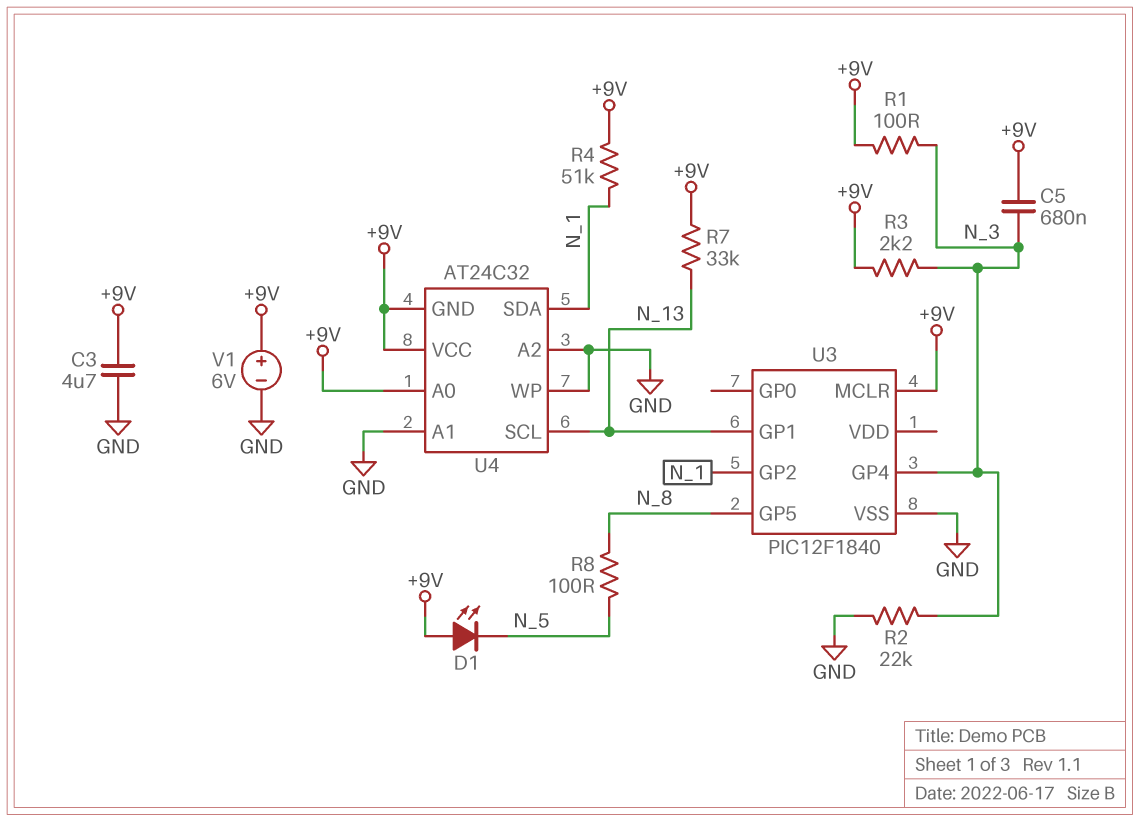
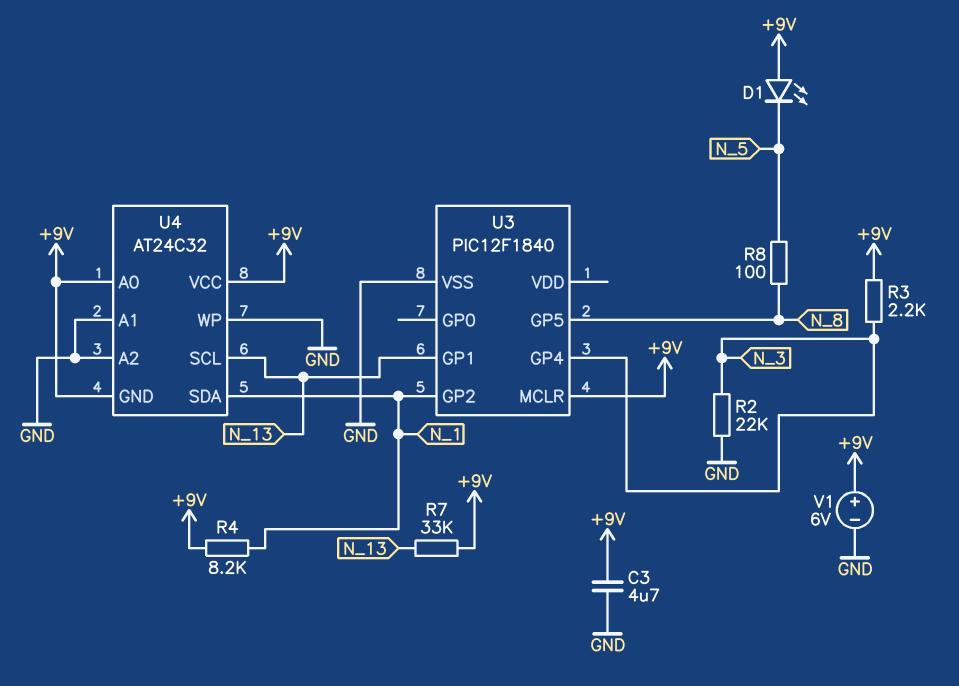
C5: 680nF (+9V, N_3) -> none
R1: 100 (+9V, N_3) -> none
R4: 51k (+9V, N_1) -> 8.2k (+9V, N_1)

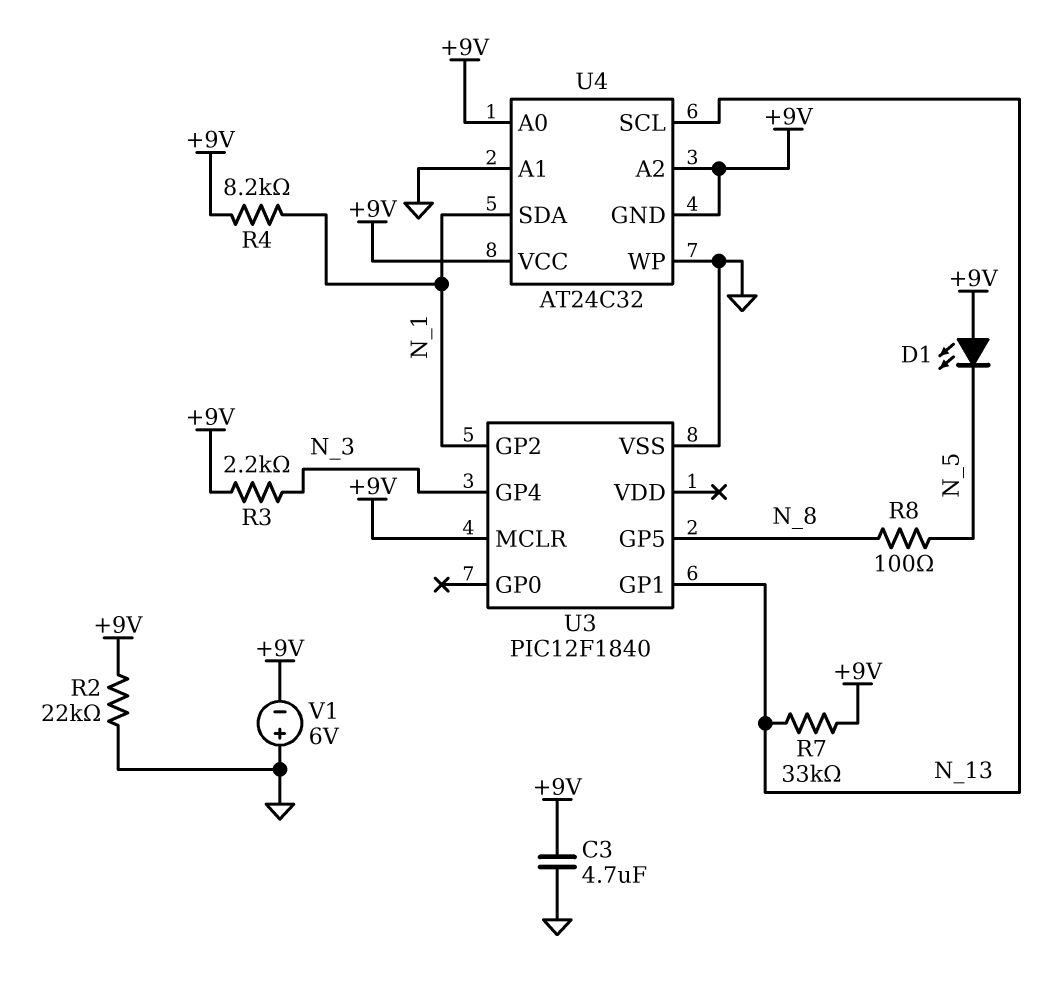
R2: 22k (GND, N_3) -> 22k (+9V, GND)
U4 pin A2: GND -> +9V
V1: 6V (plus +9V, minus GND) -> 6V (plus GND, minus +9V)

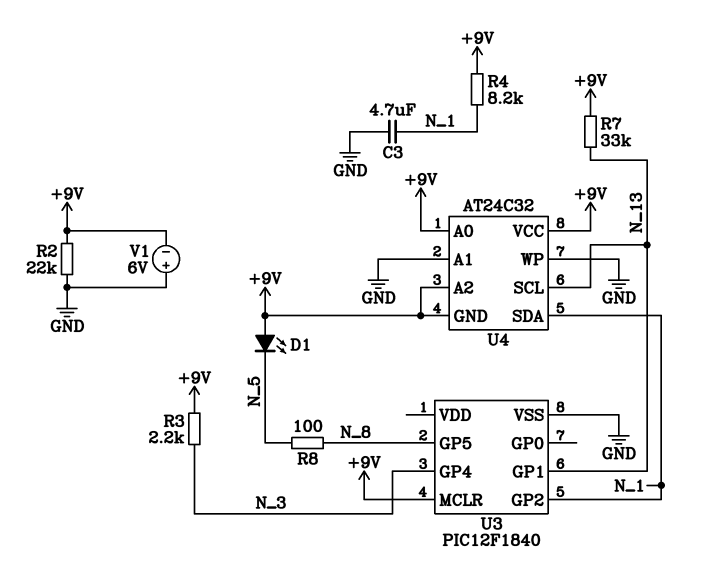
C3: 4.7uF (+9V, GND) -> 4.7uF (GND, N_1)

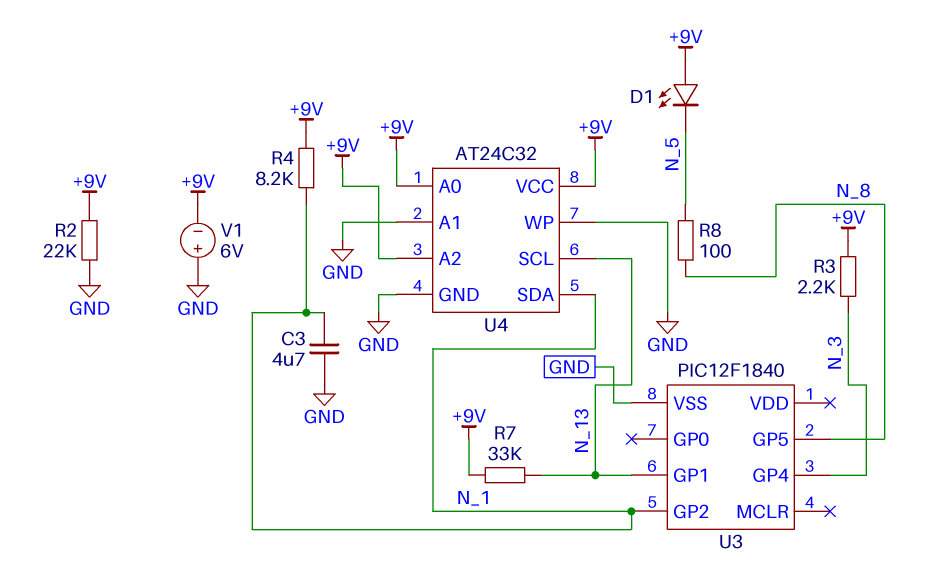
U3 pin MCLR: +9V -> none
U4 pin GND: +9V -> GND

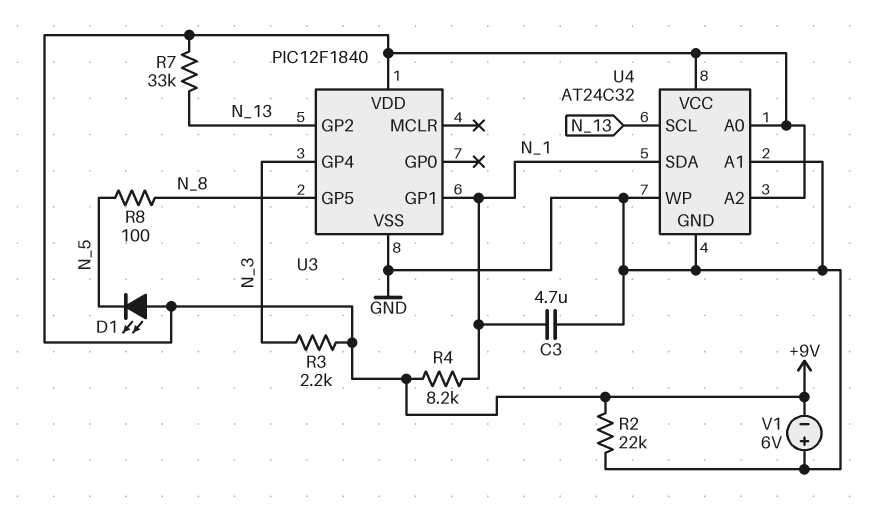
U3 pin GP1: N_13 -> N_1
U3 pin GP2: N_1 -> N_13
U3 pin VDD: none -> +9V

